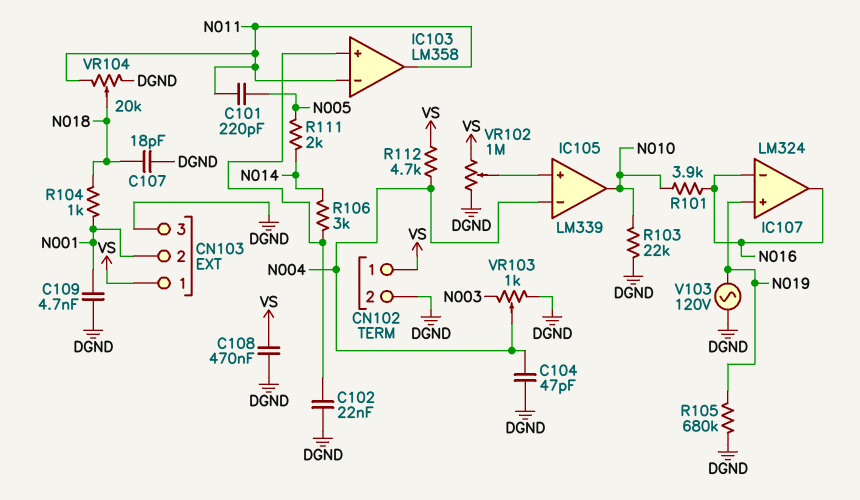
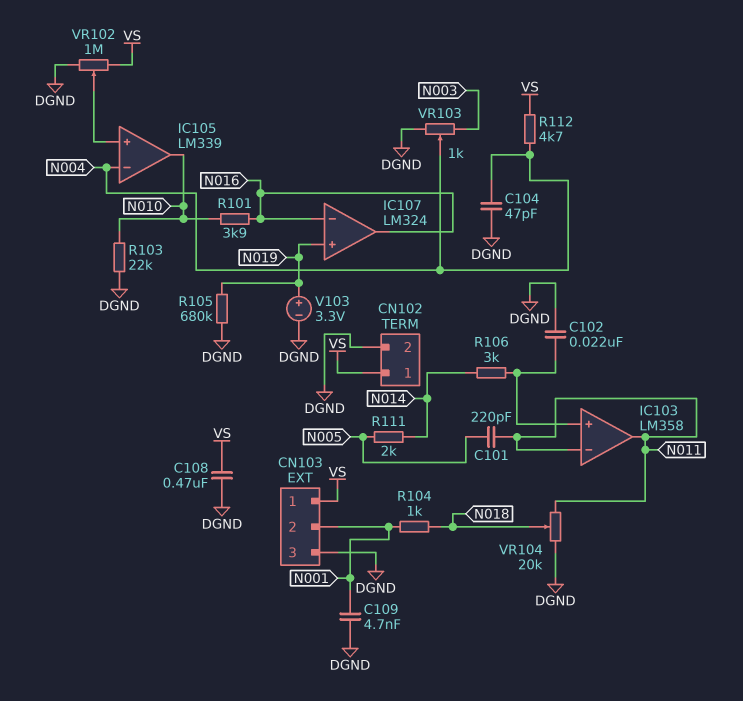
C107: 18pF (DGND, N018) -> none
V103: AC 120V (DGND, N019) -> 3.3V (plus N019, minus DGND)

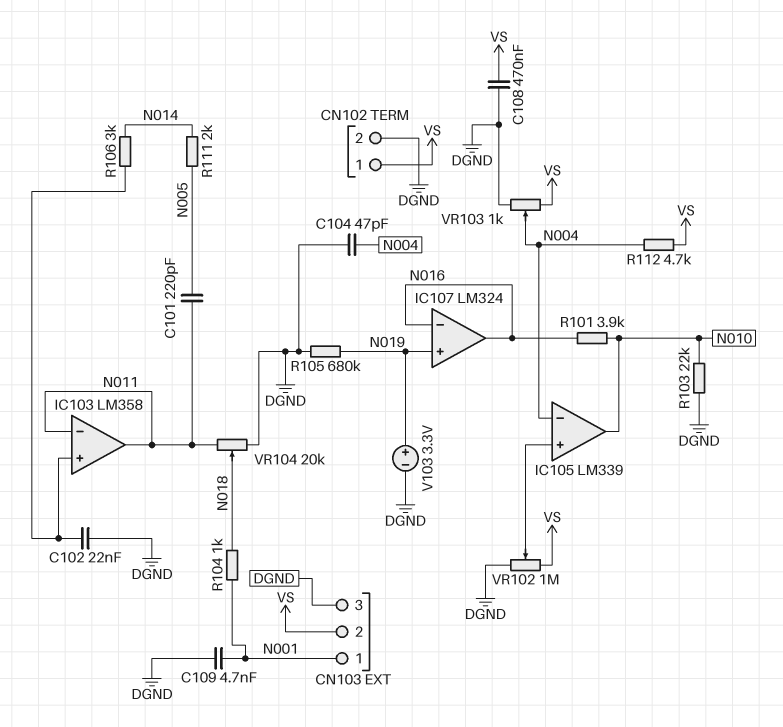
CN103 pin 1: VS -> N001
CN103 pin 2: N001 -> VS
VR103: 1k (DGND, N003, wiper N004) -> 1k (DGND, VS, wiper N004)

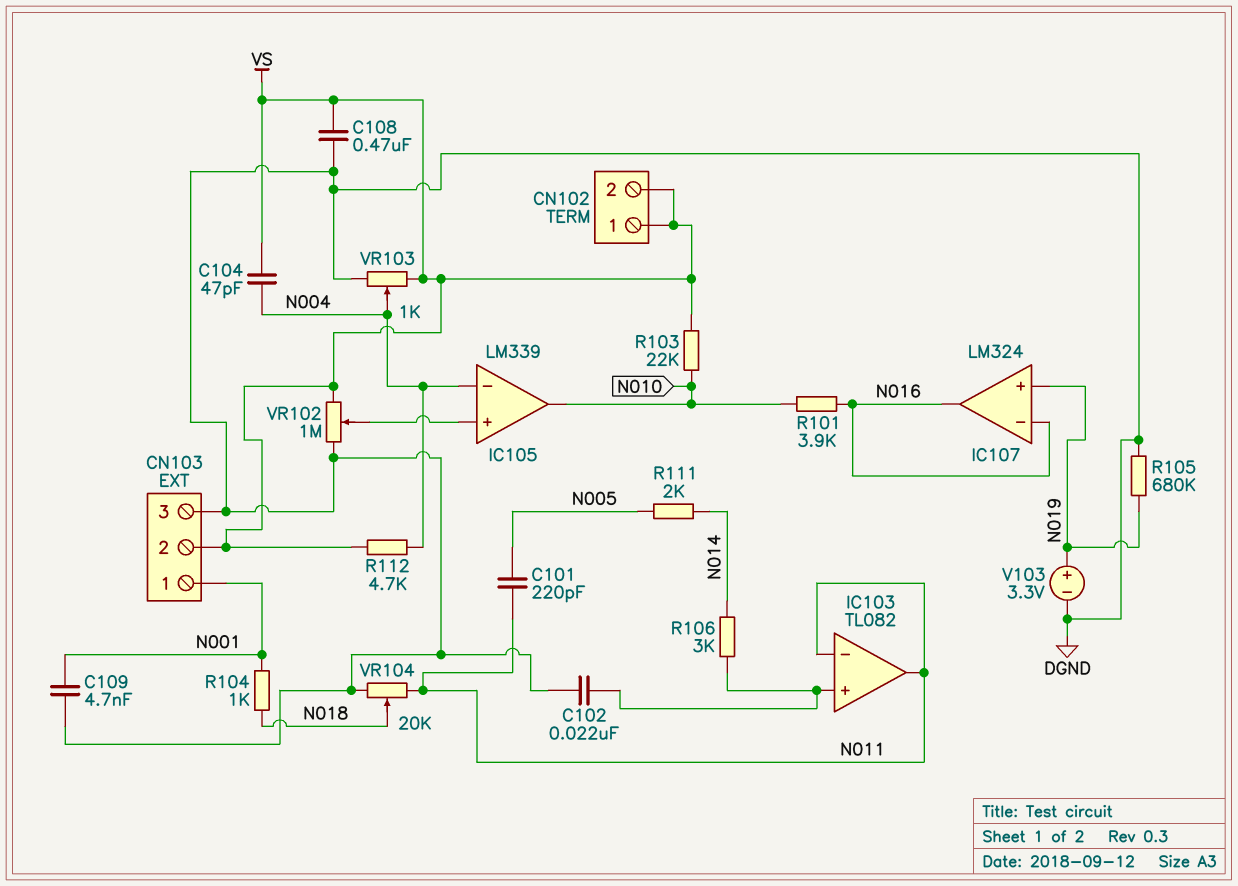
C104: 47pF (DGND, N004) -> 47pF (N004, VS)
CN102 pin 2: DGND -> VS
IC103: LM358 -> TL082
R103: 22k (DGND, N010) -> 22k (N010, VS)

